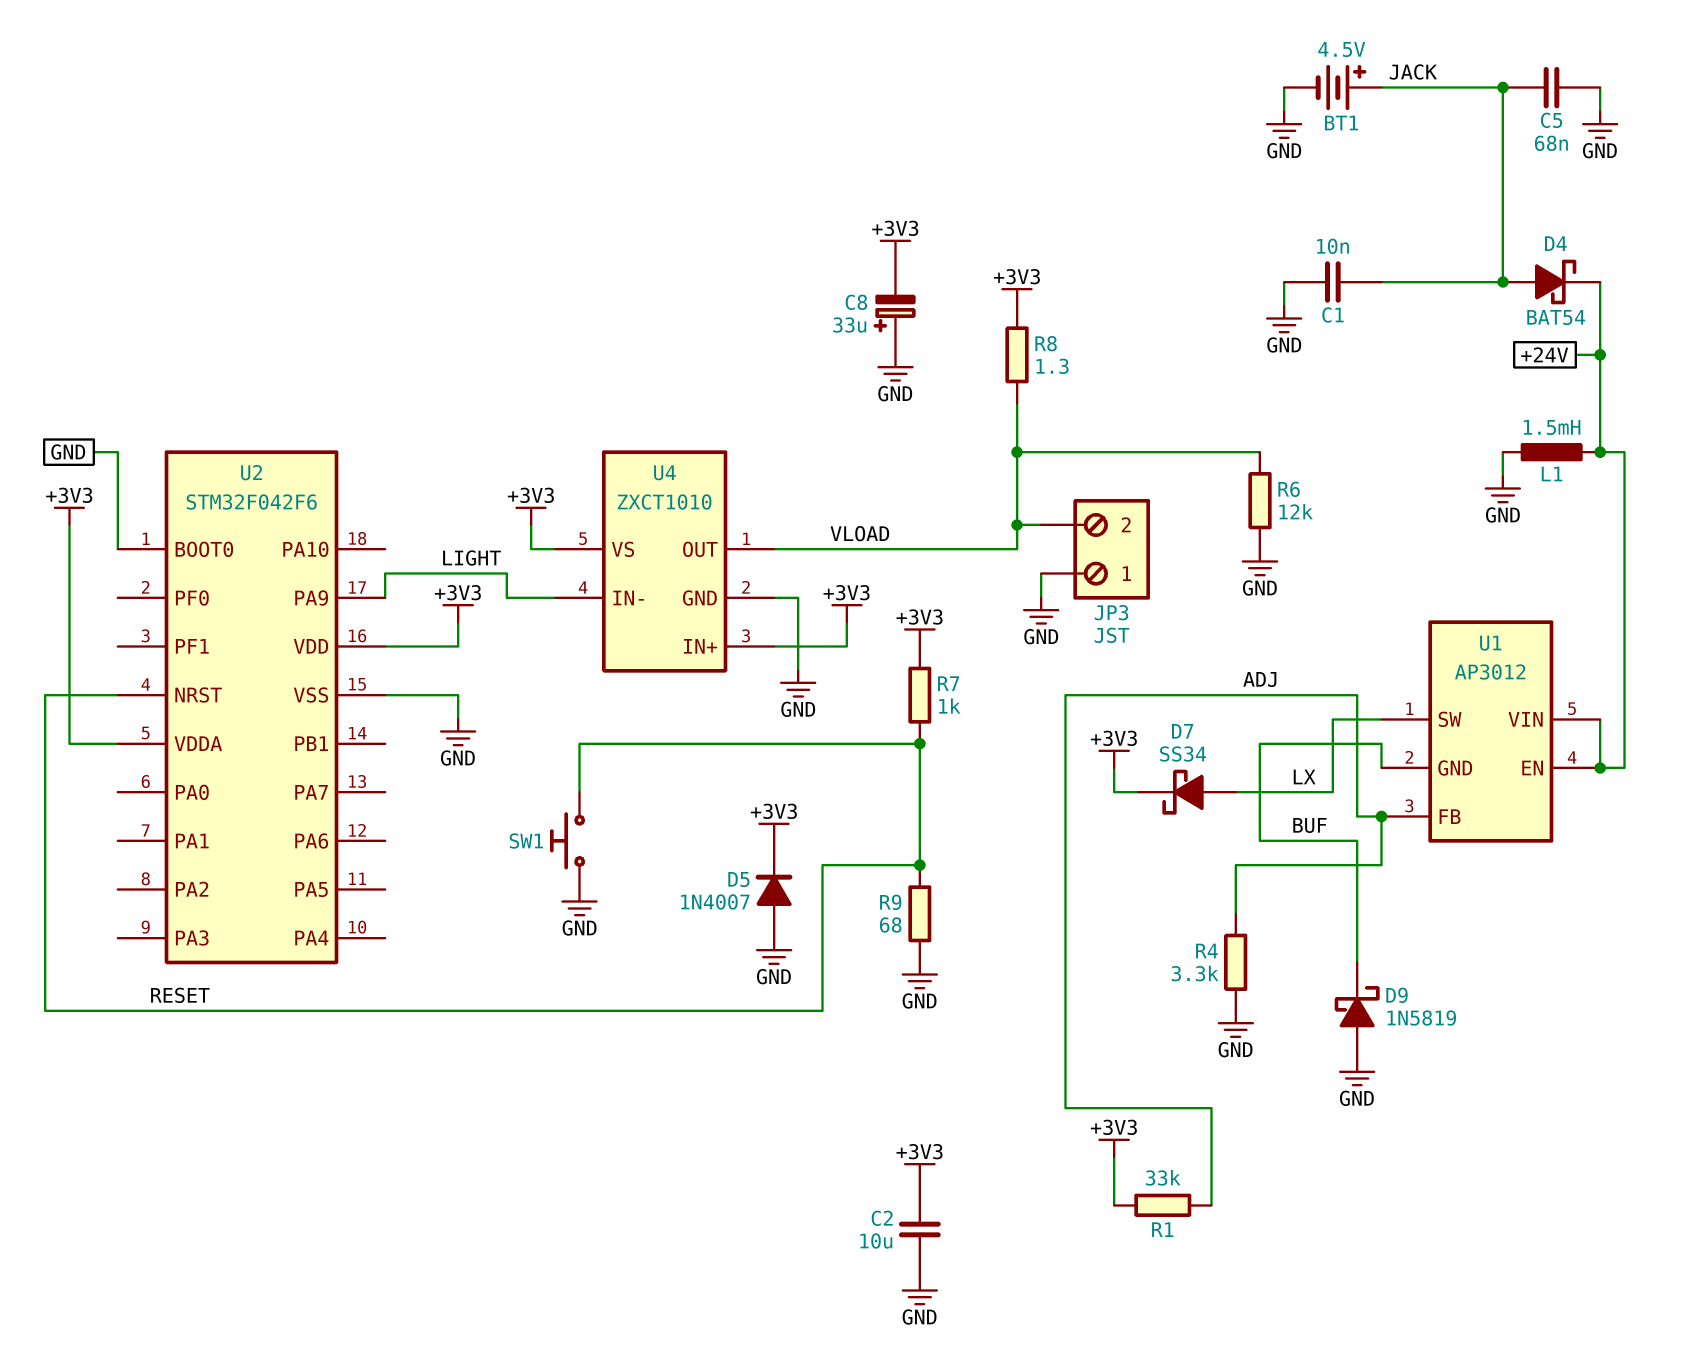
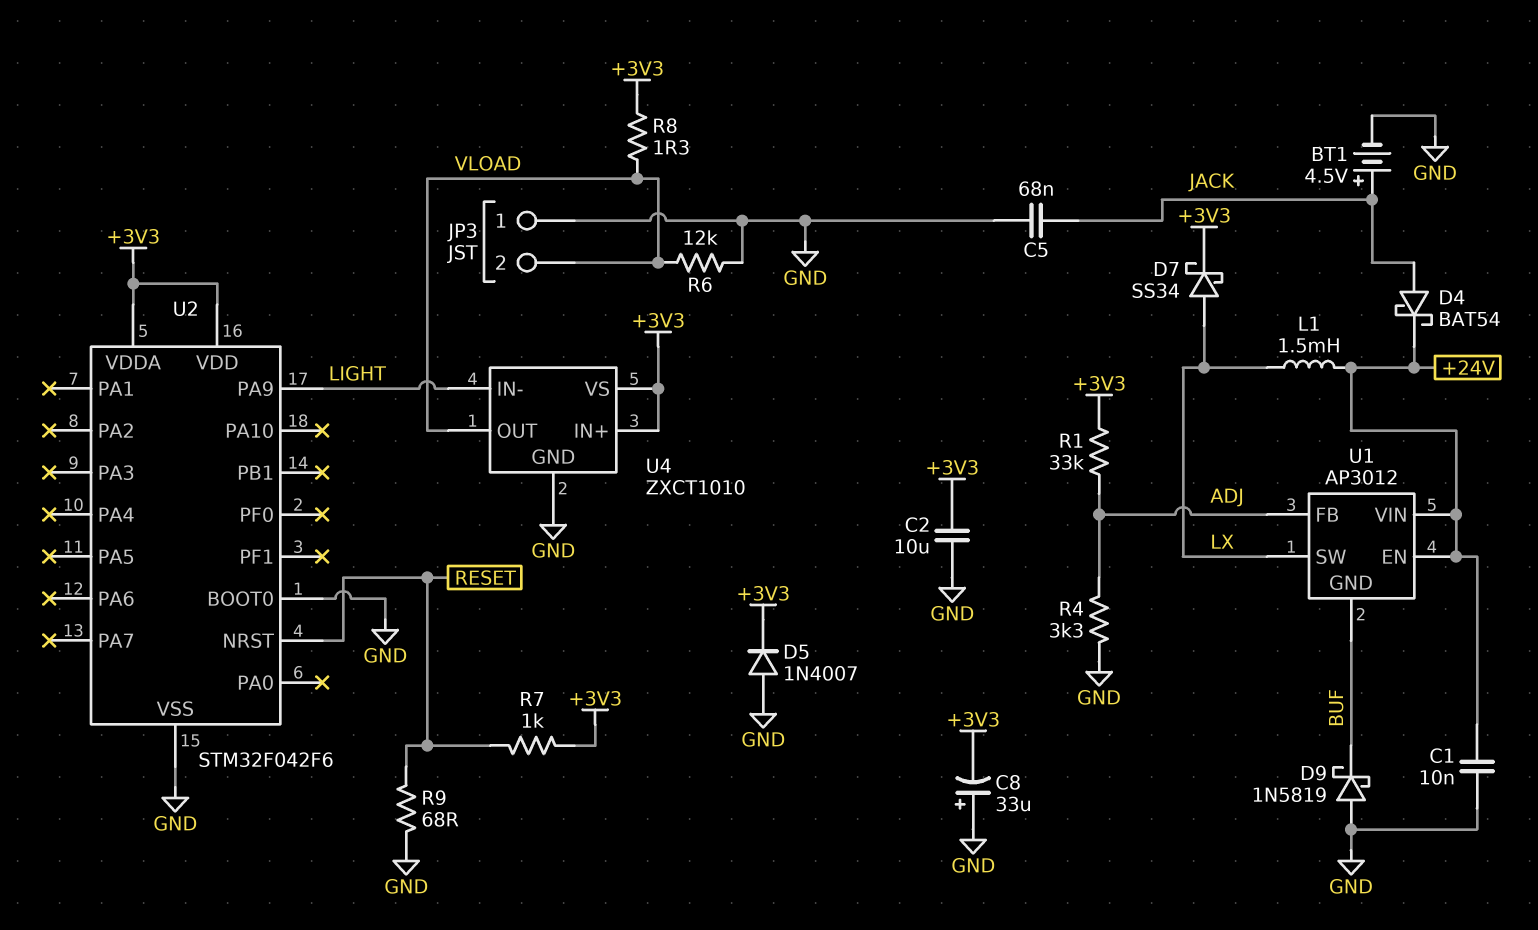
C1: 10nF (GND, JACK) -> 10nF (+24V, GND)
L1: 1.5mH (+24V, GND) -> 1.5mH (+24V, LX)
SW1: button (GND, RESET) -> none

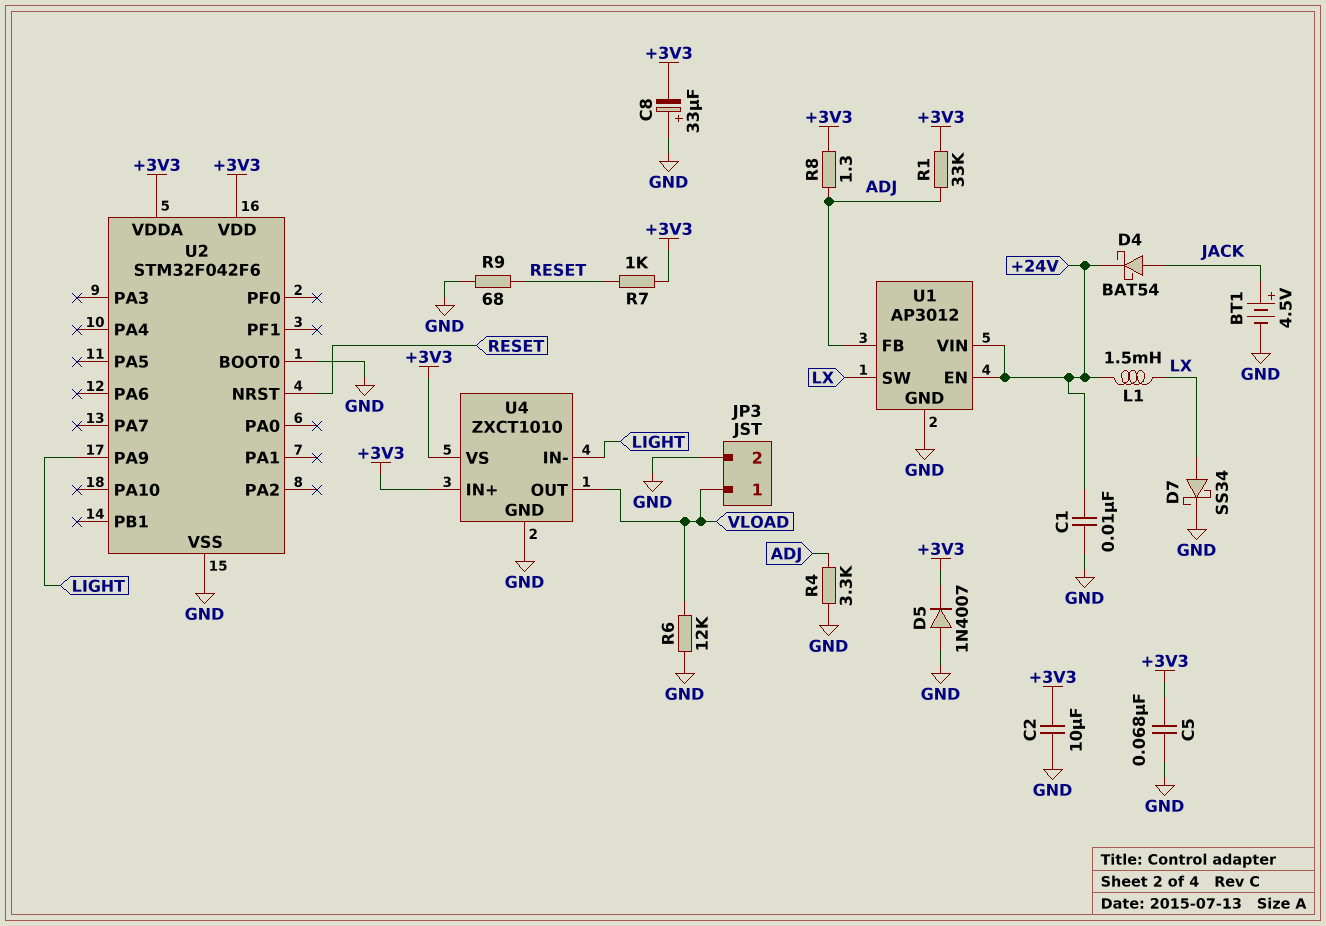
C5: 68nF (GND, JACK) -> 68nF (+3V3, GND)
D7: schottky SS34 (A LX, K +3V3) -> schottky SS34 (A LX, K GND)
D9: schottky 1N5819 (A GND, K BUF) -> none
JP3 pin 1: GND -> VLOAD
JP3 pin 2: VLOAD -> GND
R8: 1.3 (+3V3, VLOAD) -> 1.3 (+3V3, ADJ)
U1 pin GND: BUF -> GND

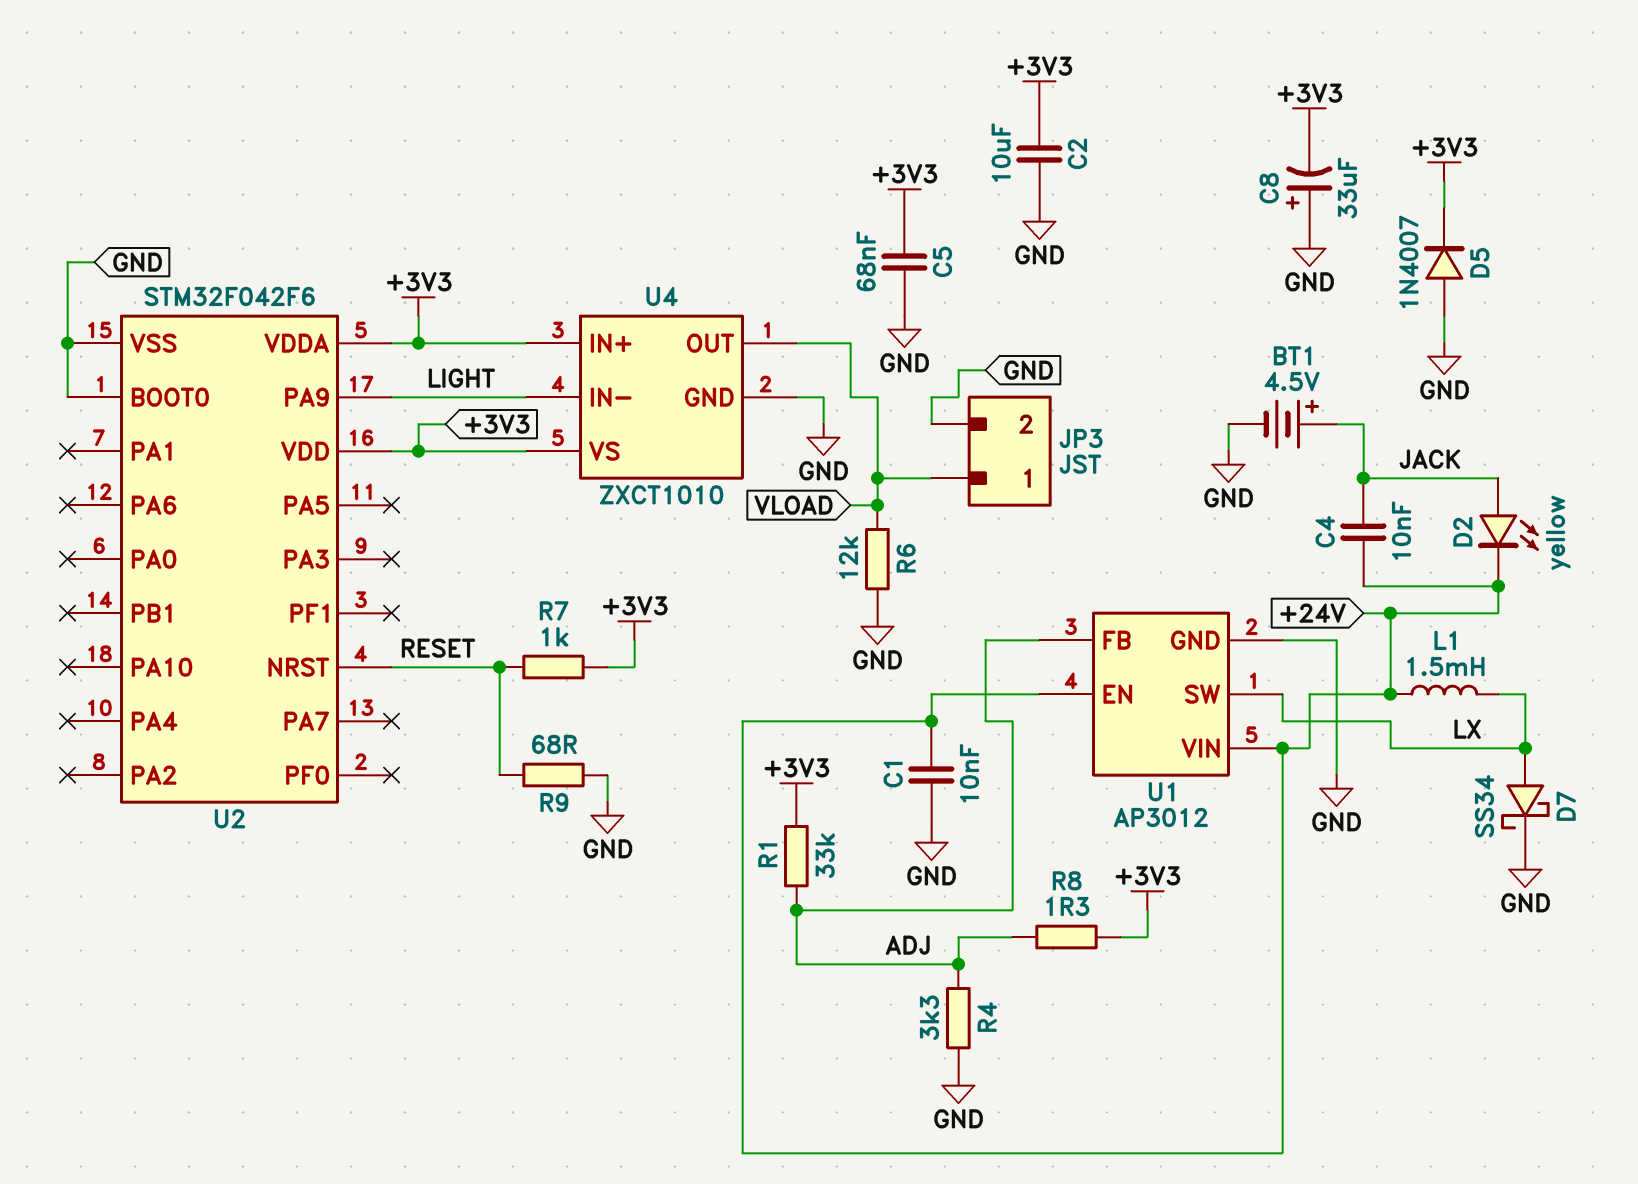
C4: none -> 10nF (+24V, JACK)
D2: none -> LED yellow (A JACK, K +24V)
D4: schottky BAT54 (A JACK, K +24V) -> none

